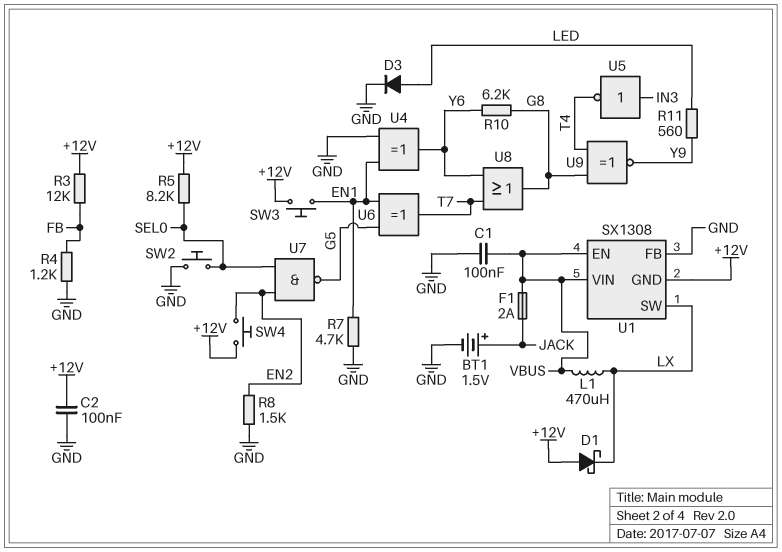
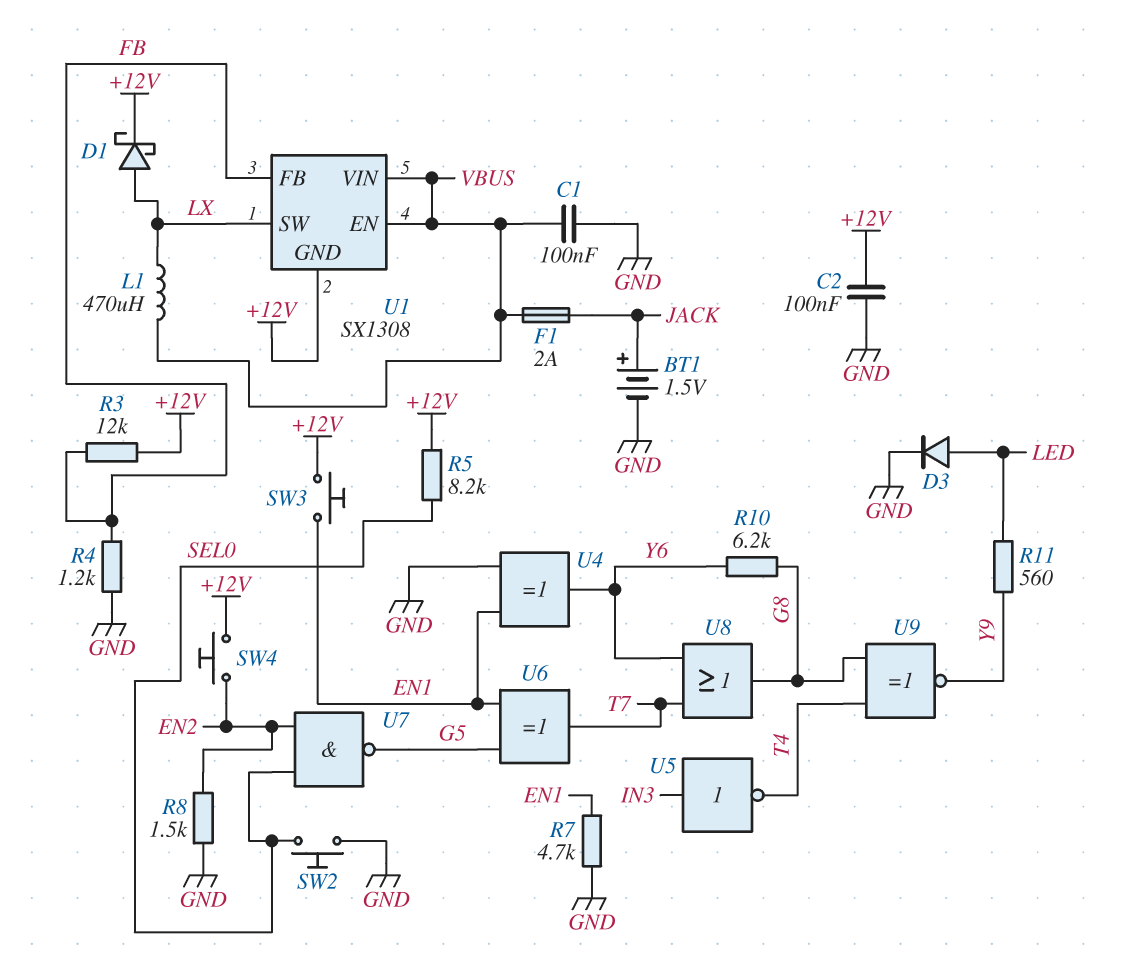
D1: schottky (A +12V, K LX) -> schottky (A LX, K +12V)
U1 pin FB: GND -> FB

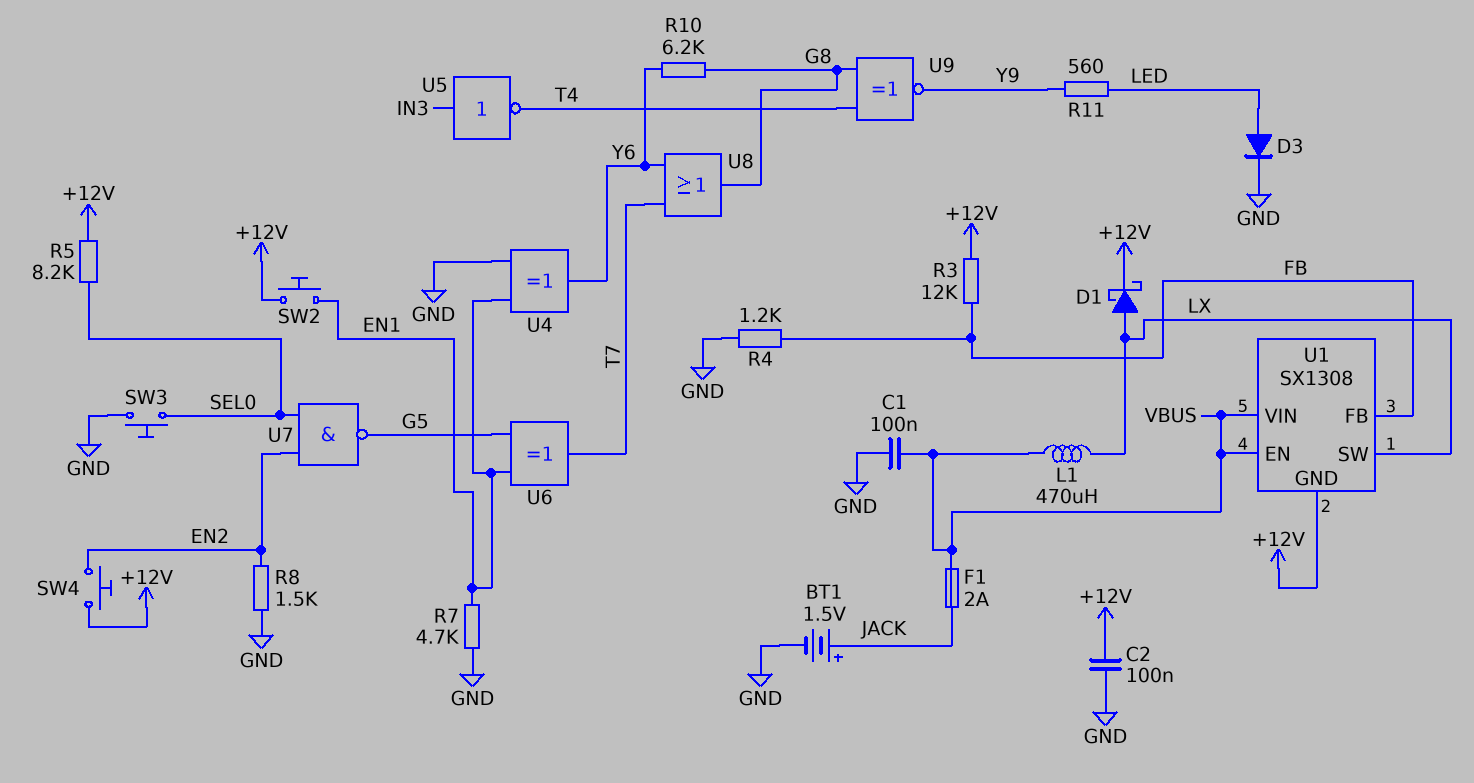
SW2: button (GND, SEL0) -> button (+12V, EN1)
SW3: button (+12V, EN1) -> button (GND, SEL0)

